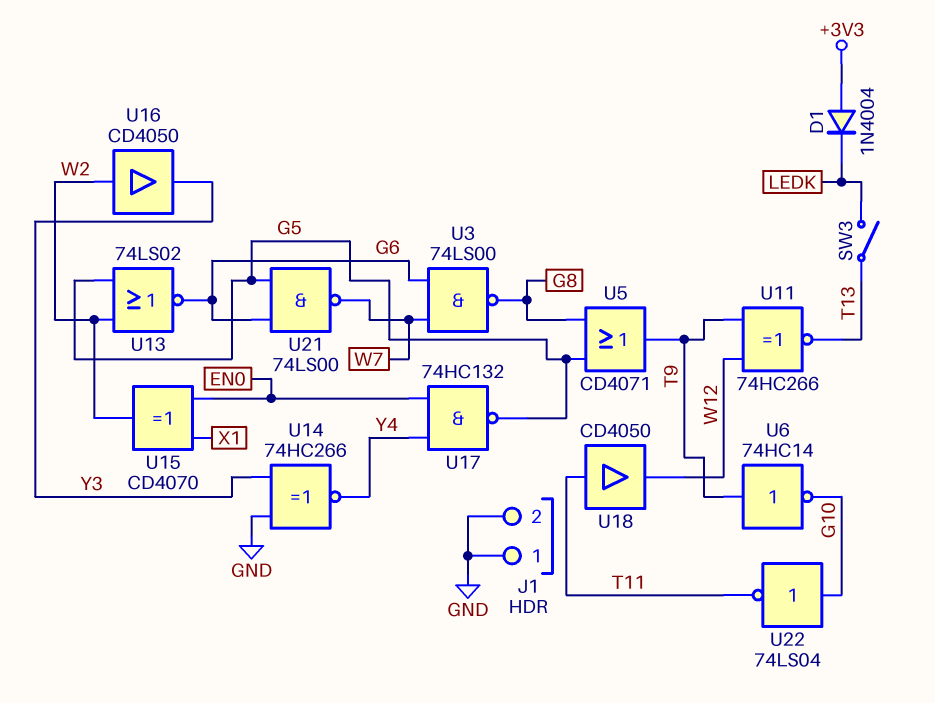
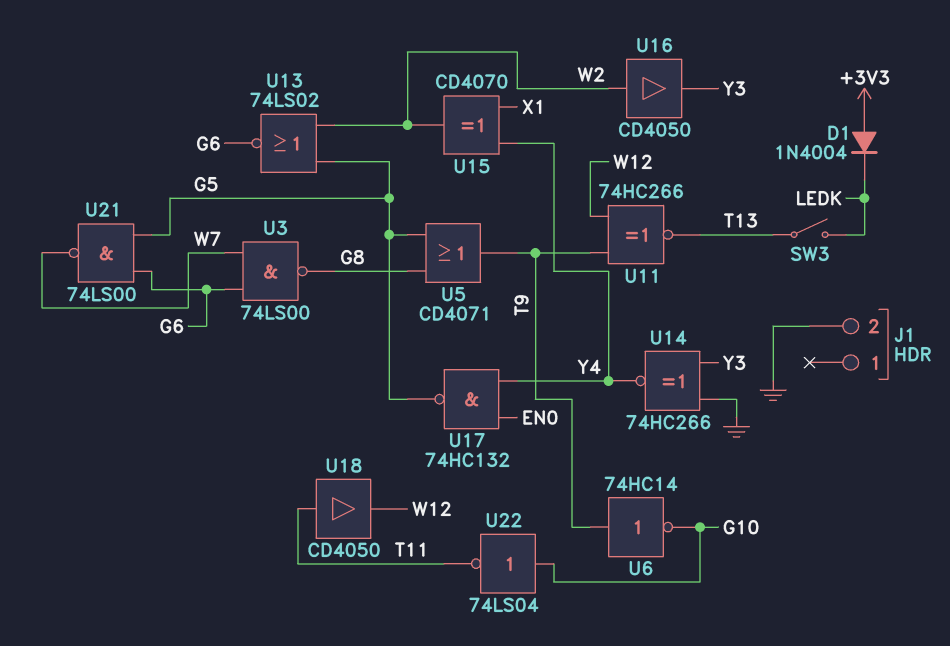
J1 pin 1: GND -> none
U15: XOR CD4070 (in EN0, in X1, out W2) -> XOR CD4070 (in X1, in Y4, out W2)

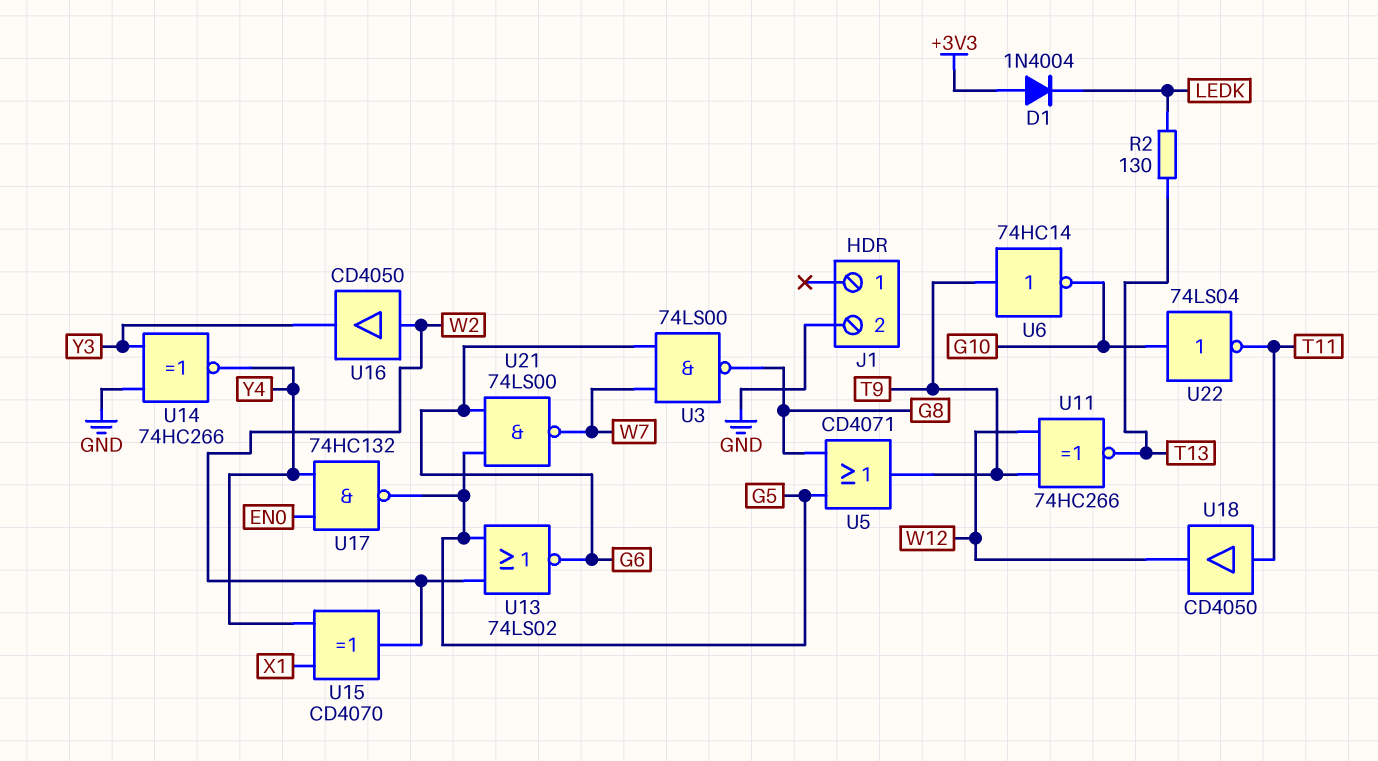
R2: none -> 130 (LEDK, T13)
SW3: switch (LEDK, T13) -> none

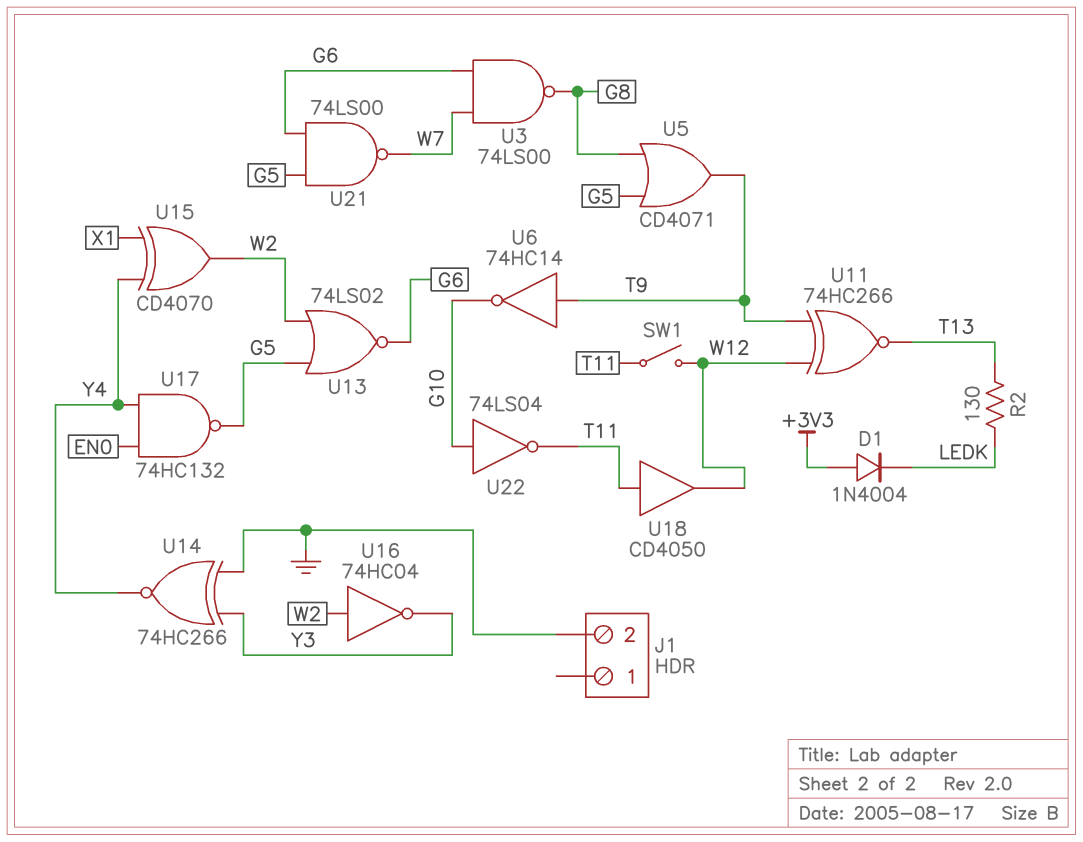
SW1: none -> switch (T11, W12)
U16: buffer CD4050 (in W2, out Y3) -> NOT 74HC04 (in W2, out Y3)

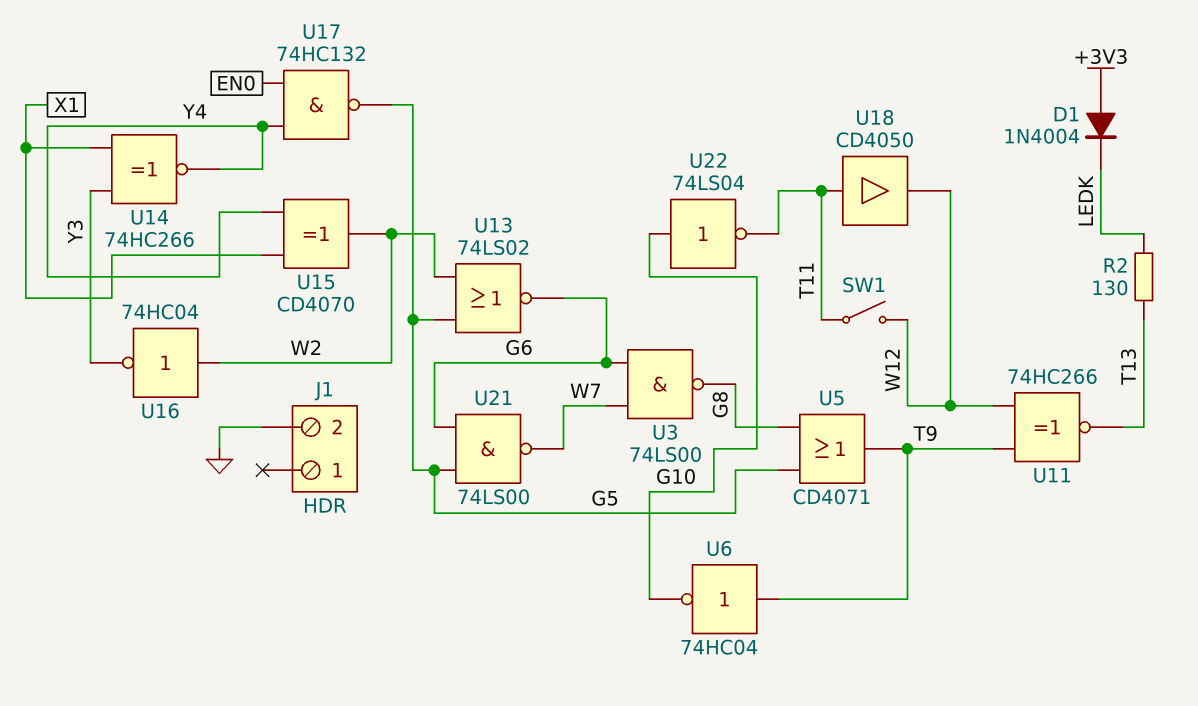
U6: NOT 74HC14 (in T9, out G10) -> NOT 74HC04 (in T9, out G10)
U14: XNOR 74HC266 (in GND, in Y3, out Y4) -> XNOR 74HC266 (in X1, in Y3, out Y4)

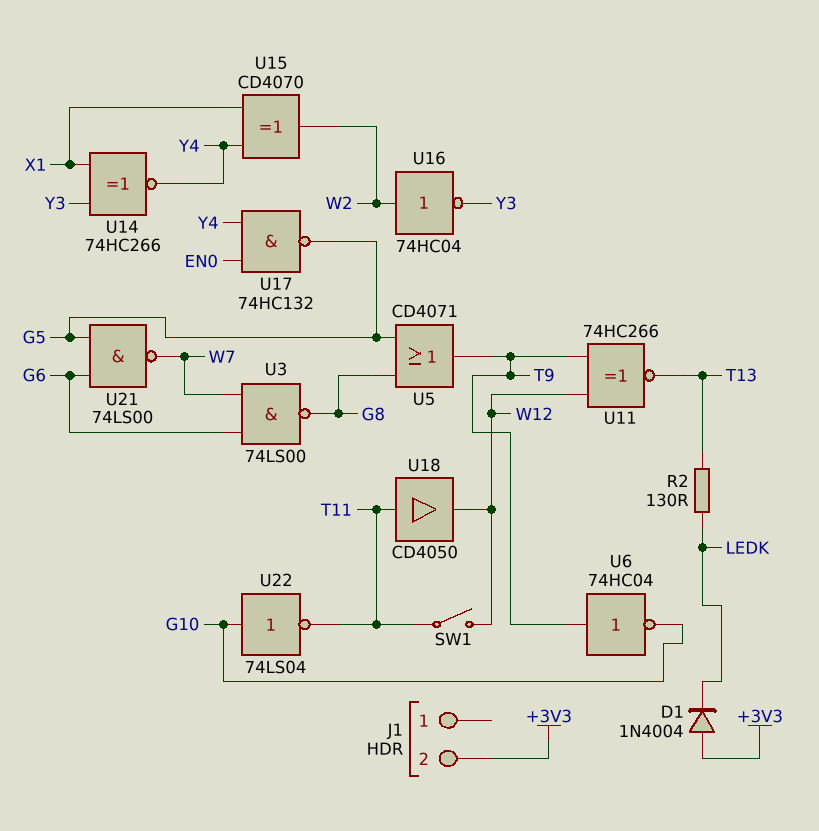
J1 pin 2: GND -> +3V3
U13: NOR 74LS02 (in G5, in W2, out G6) -> none

